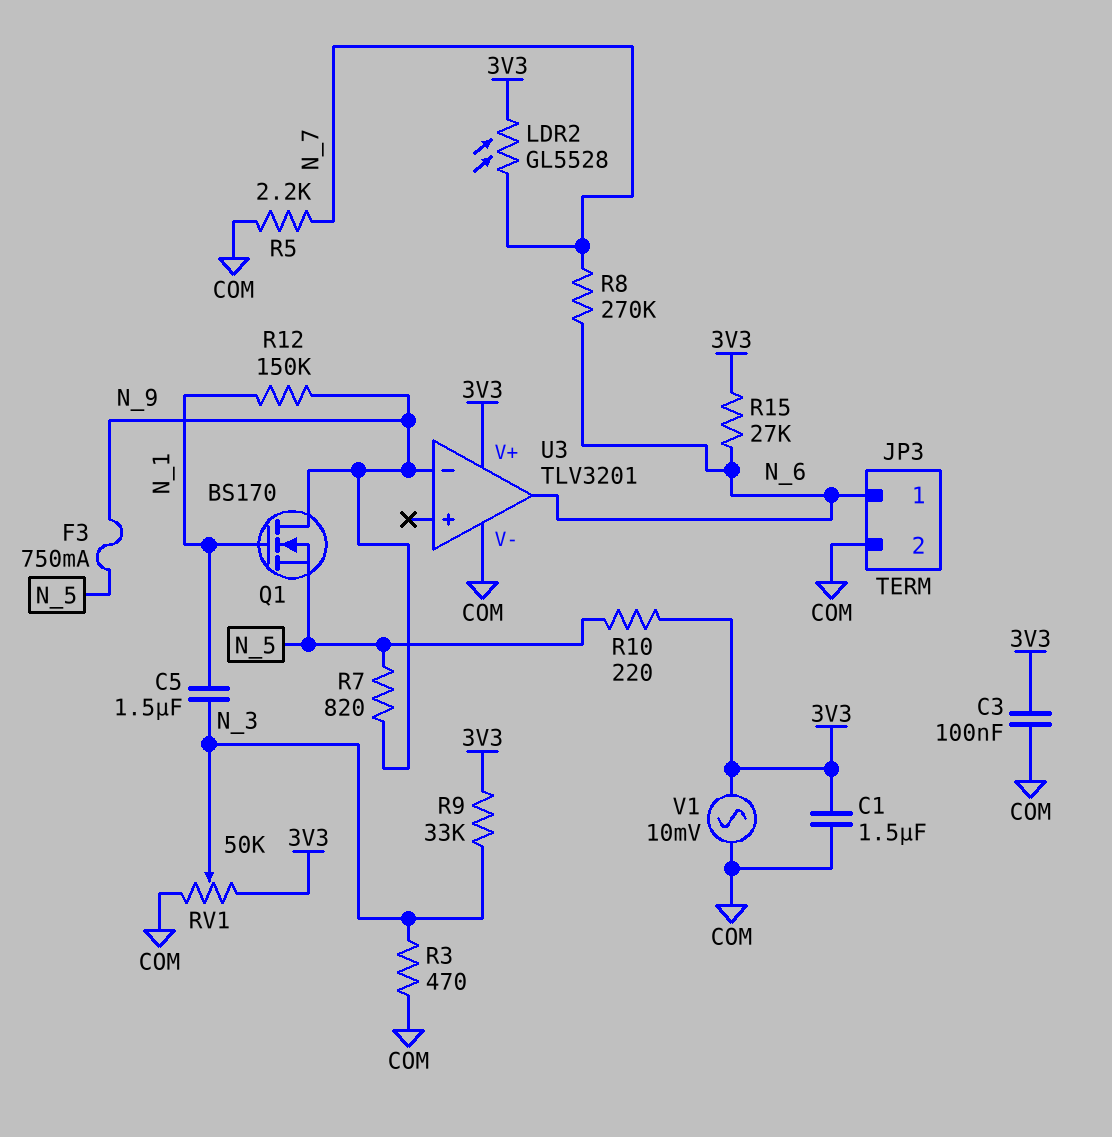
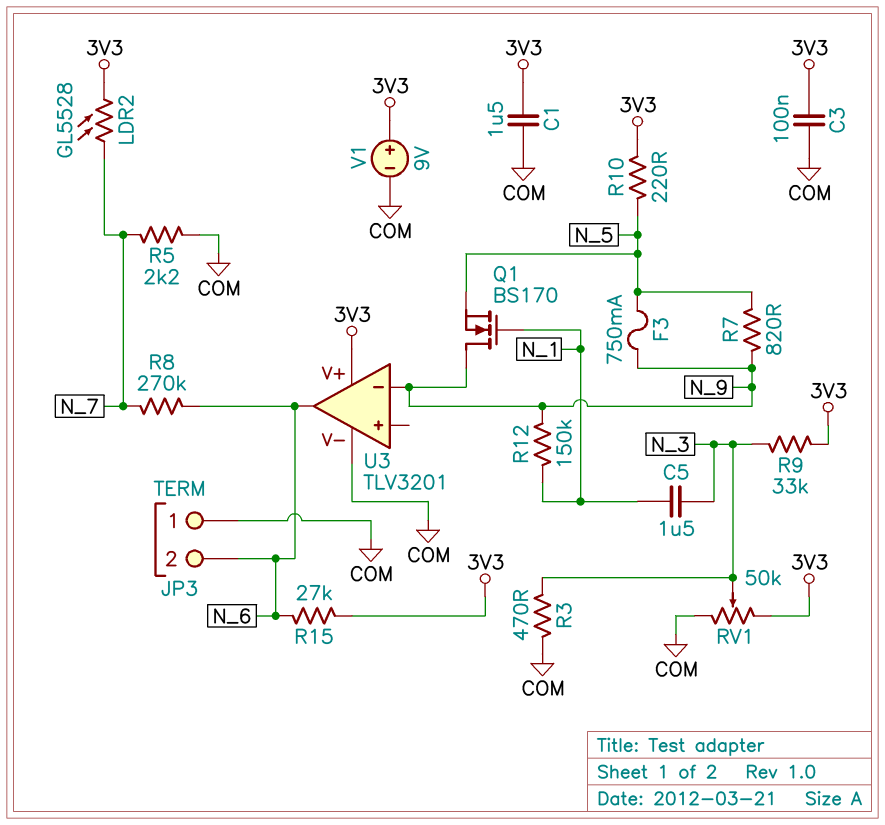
JP3 pin 1: N_6 -> COM
JP3 pin 2: COM -> N_6
V1: AC 10mV (3V3, COM) -> 9V (plus 3V3, minus COM)

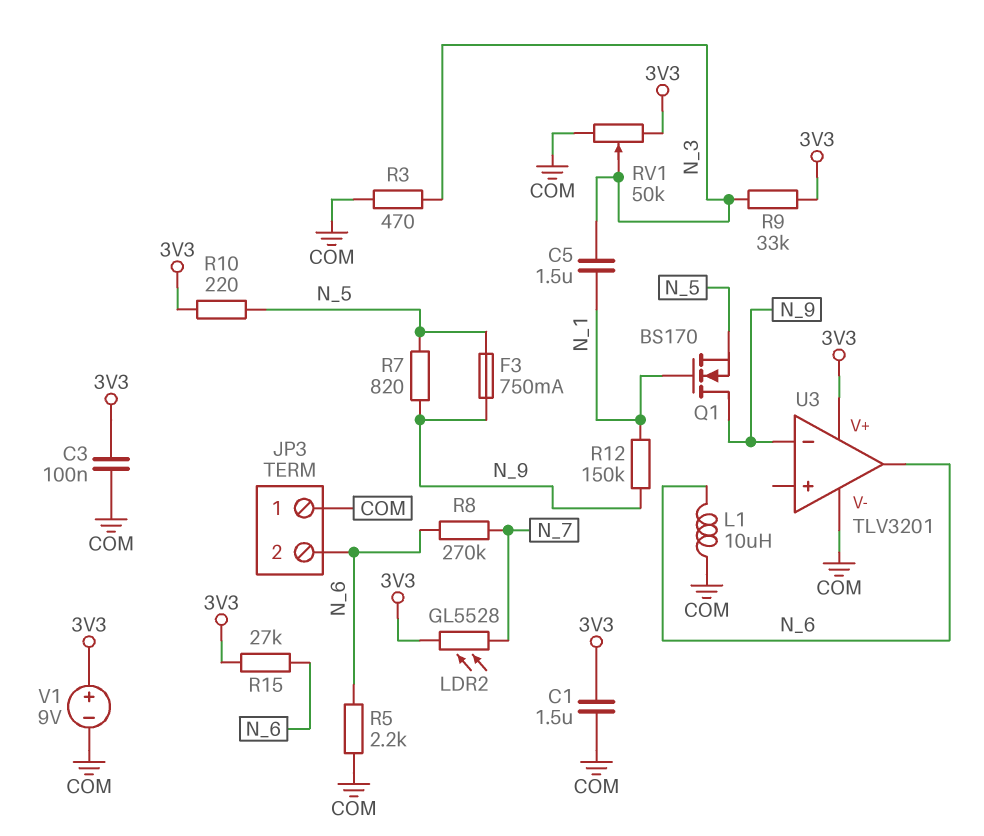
L1: none -> 10uH (COM, N_6)
R5: 2.2k (COM, N_7) -> 2.2k (COM, N_6)

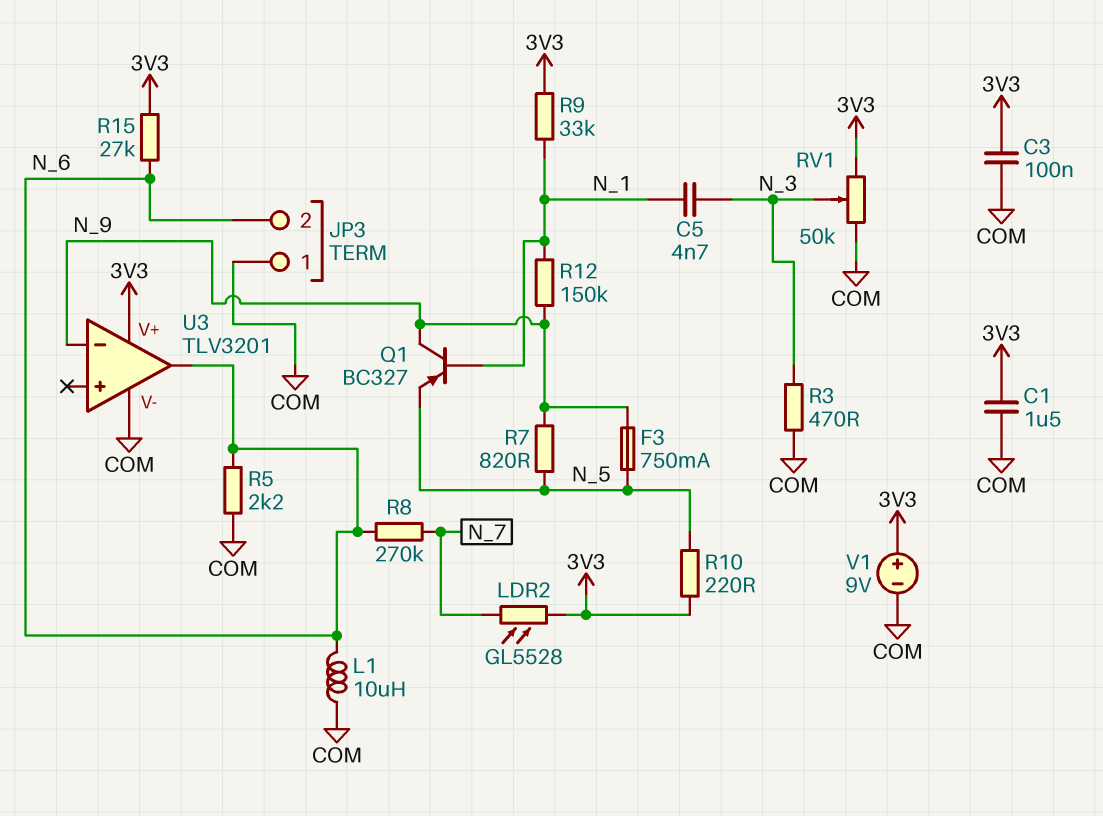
C5: 1.5uF (N_1, N_3) -> 4.7nF (N_1, N_3)
Q1: NMOS BS170 (G N_1, D N_9, S N_5) -> PNP BC327 (B N_1, C N_9, E N_5)
R9: 33k (3V3, N_3) -> 33k (3V3, N_1)

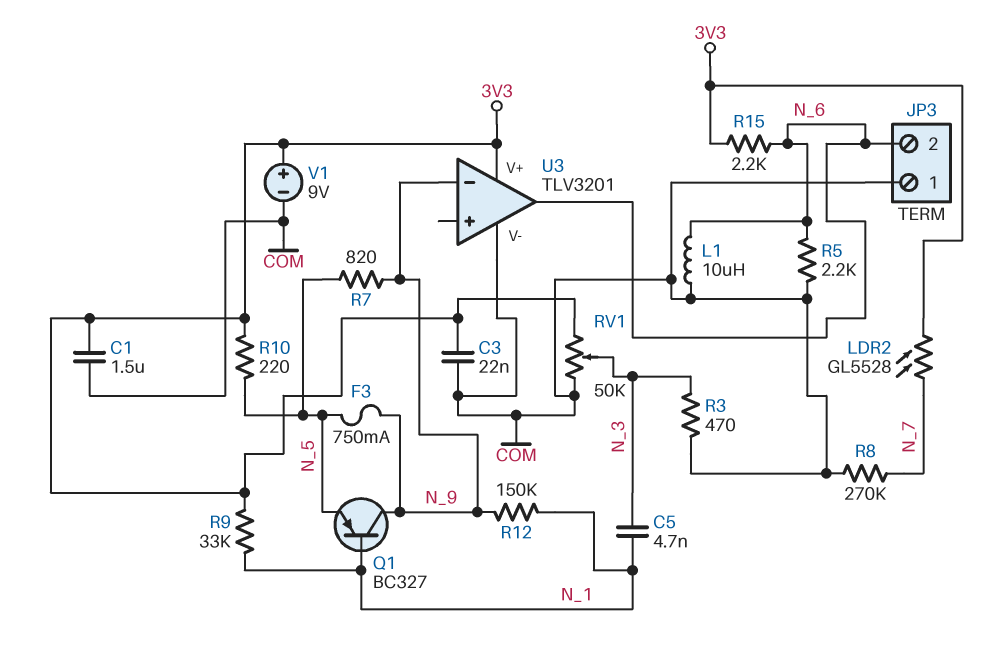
C3: 100nF (3V3, COM) -> 22nF (3V3, COM)
R8: 270k (N_6, N_7) -> 270k (COM, N_7)
R15: 27k (3V3, N_6) -> 2.2k (3V3, N_6)

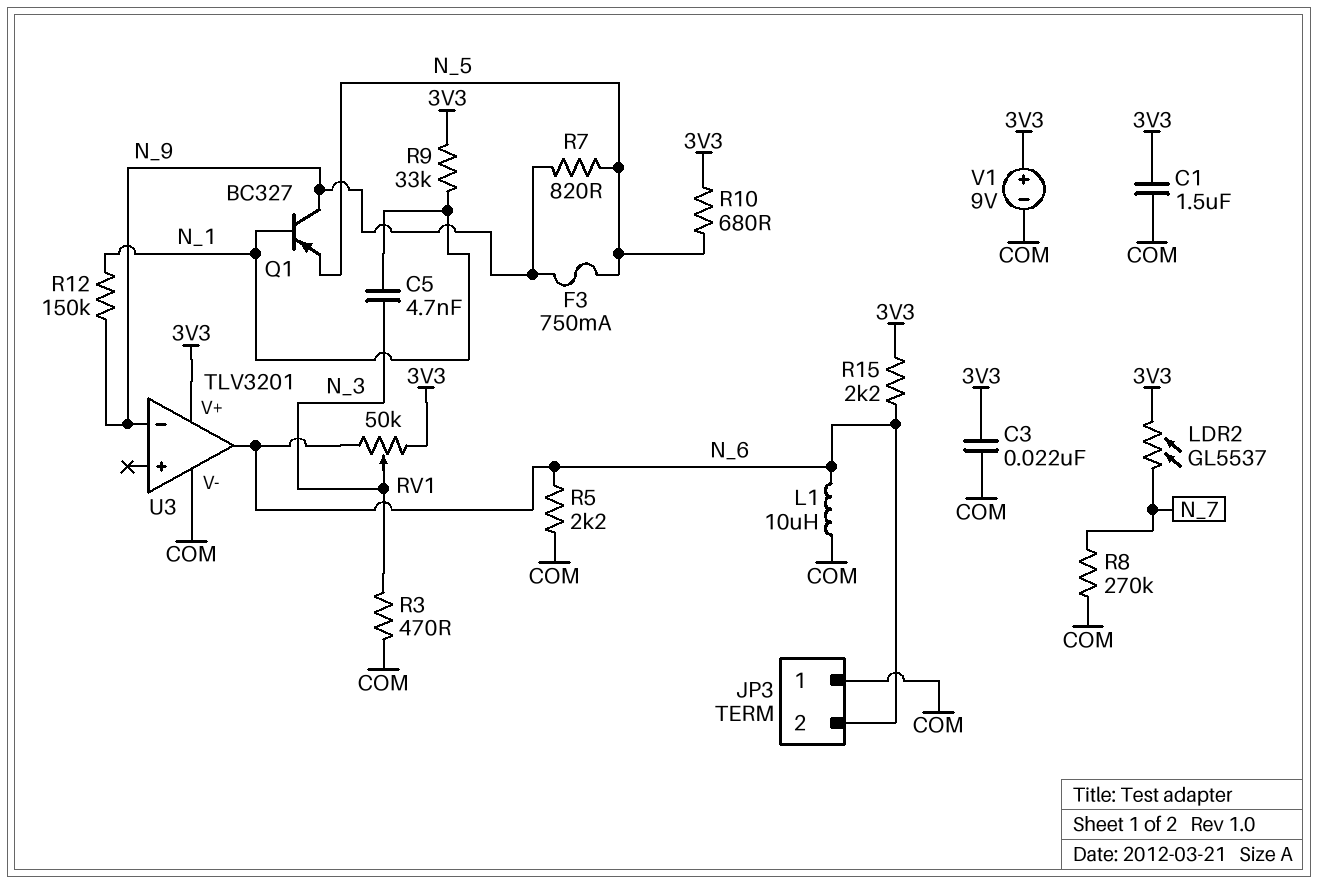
LDR2: GL5528 (3V3, N_7) -> GL5537 (3V3, N_7)
R10: 220 (3V3, N_5) -> 680 (3V3, N_5)
RV1: 50k (3V3, COM, wiper N_3) -> 50k (3V3, N_6, wiper N_3)

